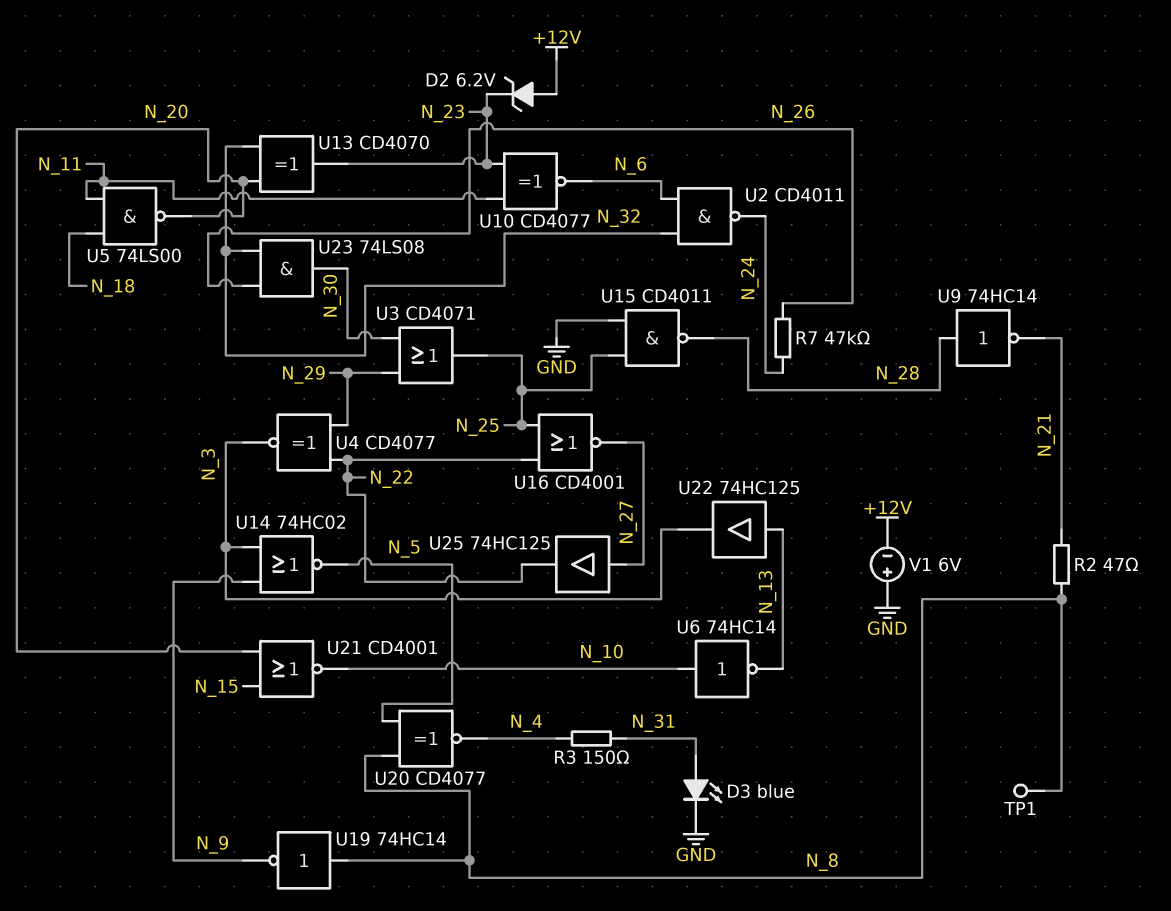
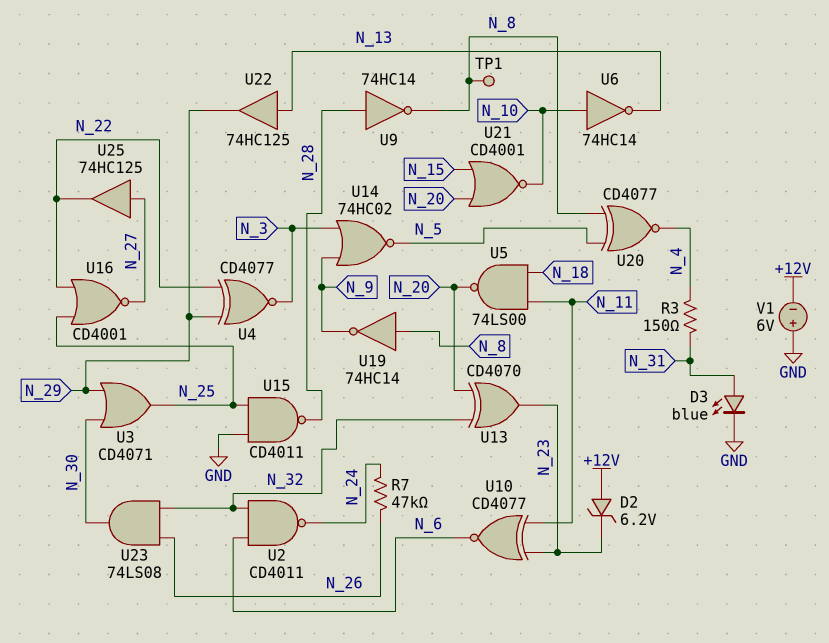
R2: 47 (N_8, N_21) -> none
U9: NOT 74HC14 (in N_28, out N_21) -> NOT 74HC14 (in N_28, out N_8)
U22: buffer 74HC125 (in N_13, out N_3) -> buffer 74HC125 (in N_13, out N_29)

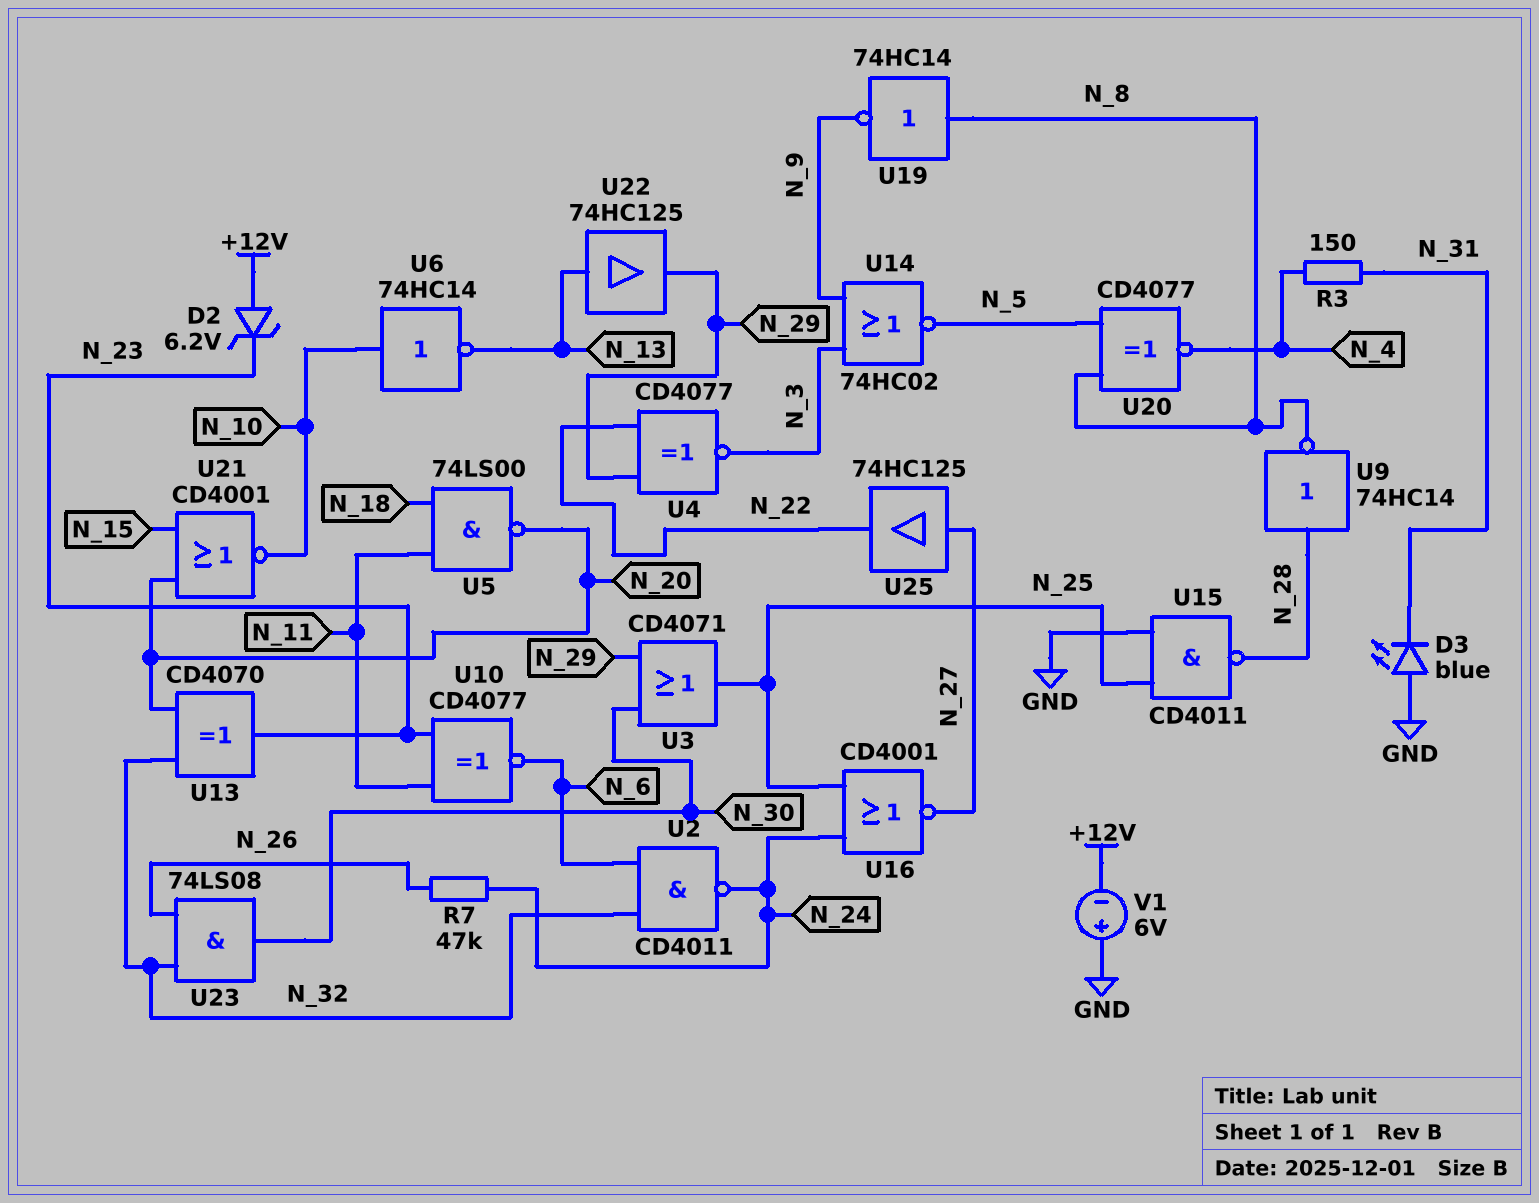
D3: LED blue (A N_31, K GND) -> LED blue (A GND, K N_31)
TP1: test point (N_8) -> none
U16: NOR CD4001 (in N_22, in N_25, out N_27) -> NOR CD4001 (in N_24, in N_25, out N_27)

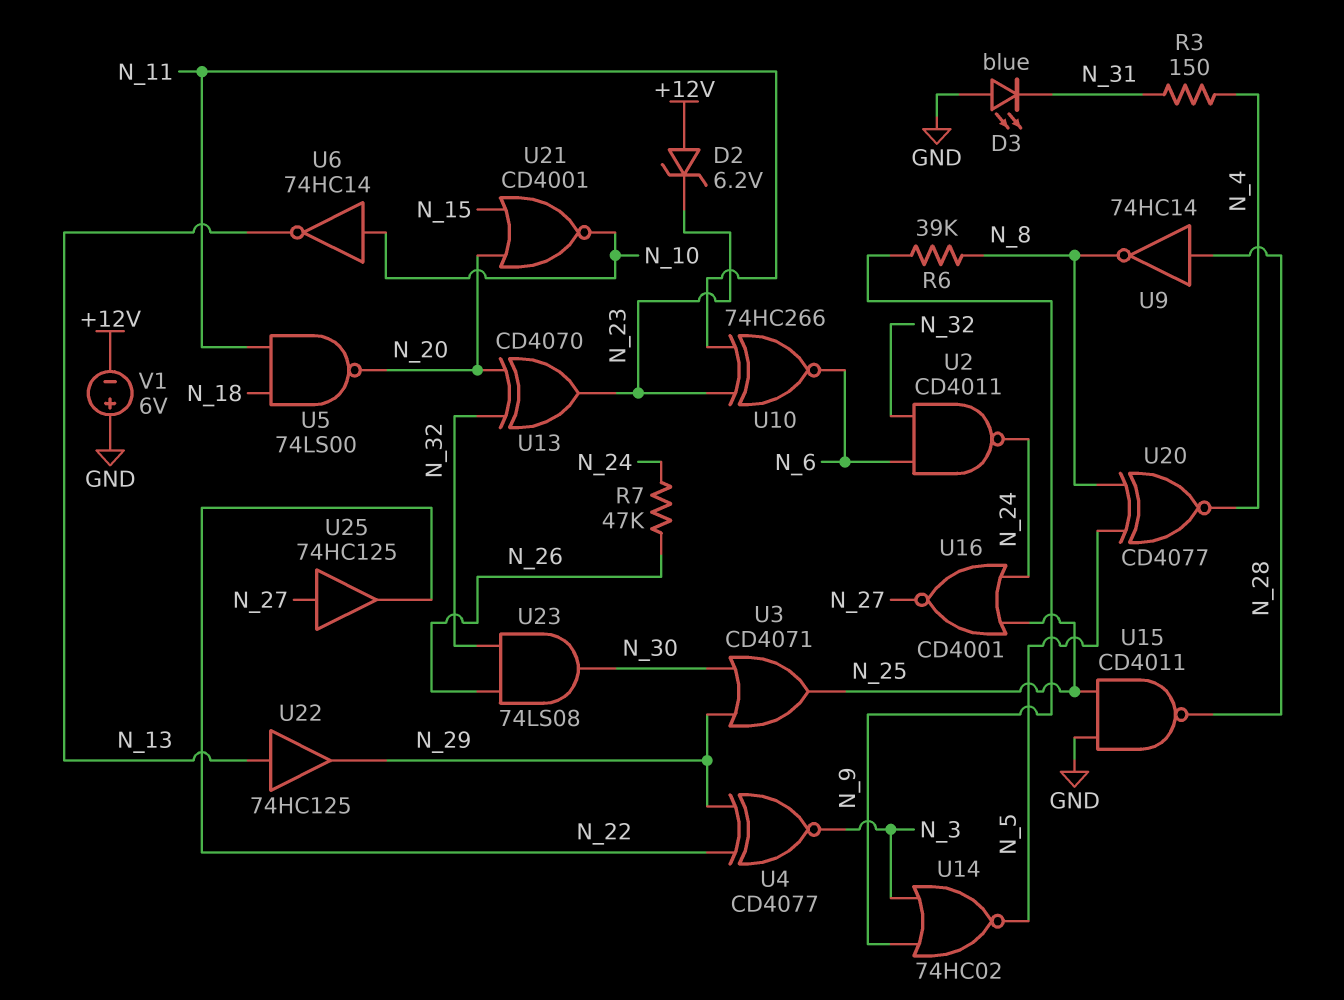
R6: none -> 39k (N_8, N_9)
U10: XNOR CD4077 (in N_11, in N_23, out N_6) -> XNOR 74HC266 (in N_11, in N_23, out N_6)
U19: NOT 74HC14 (in N_8, out N_9) -> none

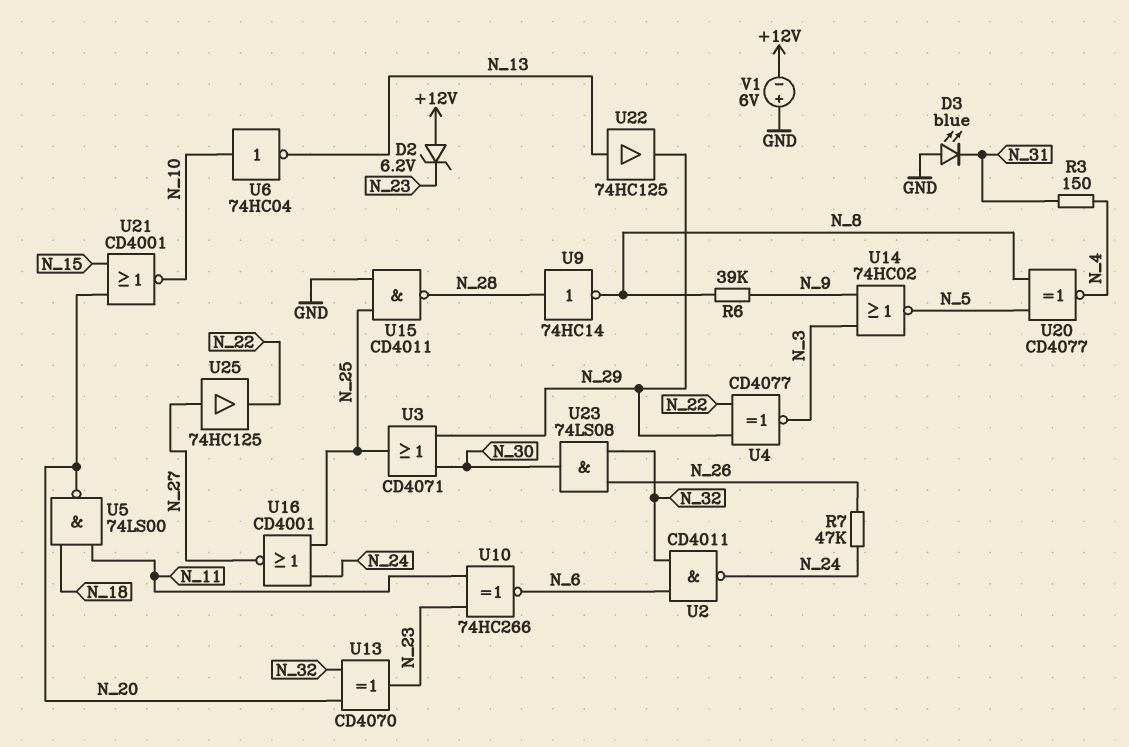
U6: NOT 74HC14 (in N_10, out N_13) -> NOT 74HC04 (in N_10, out N_13)

